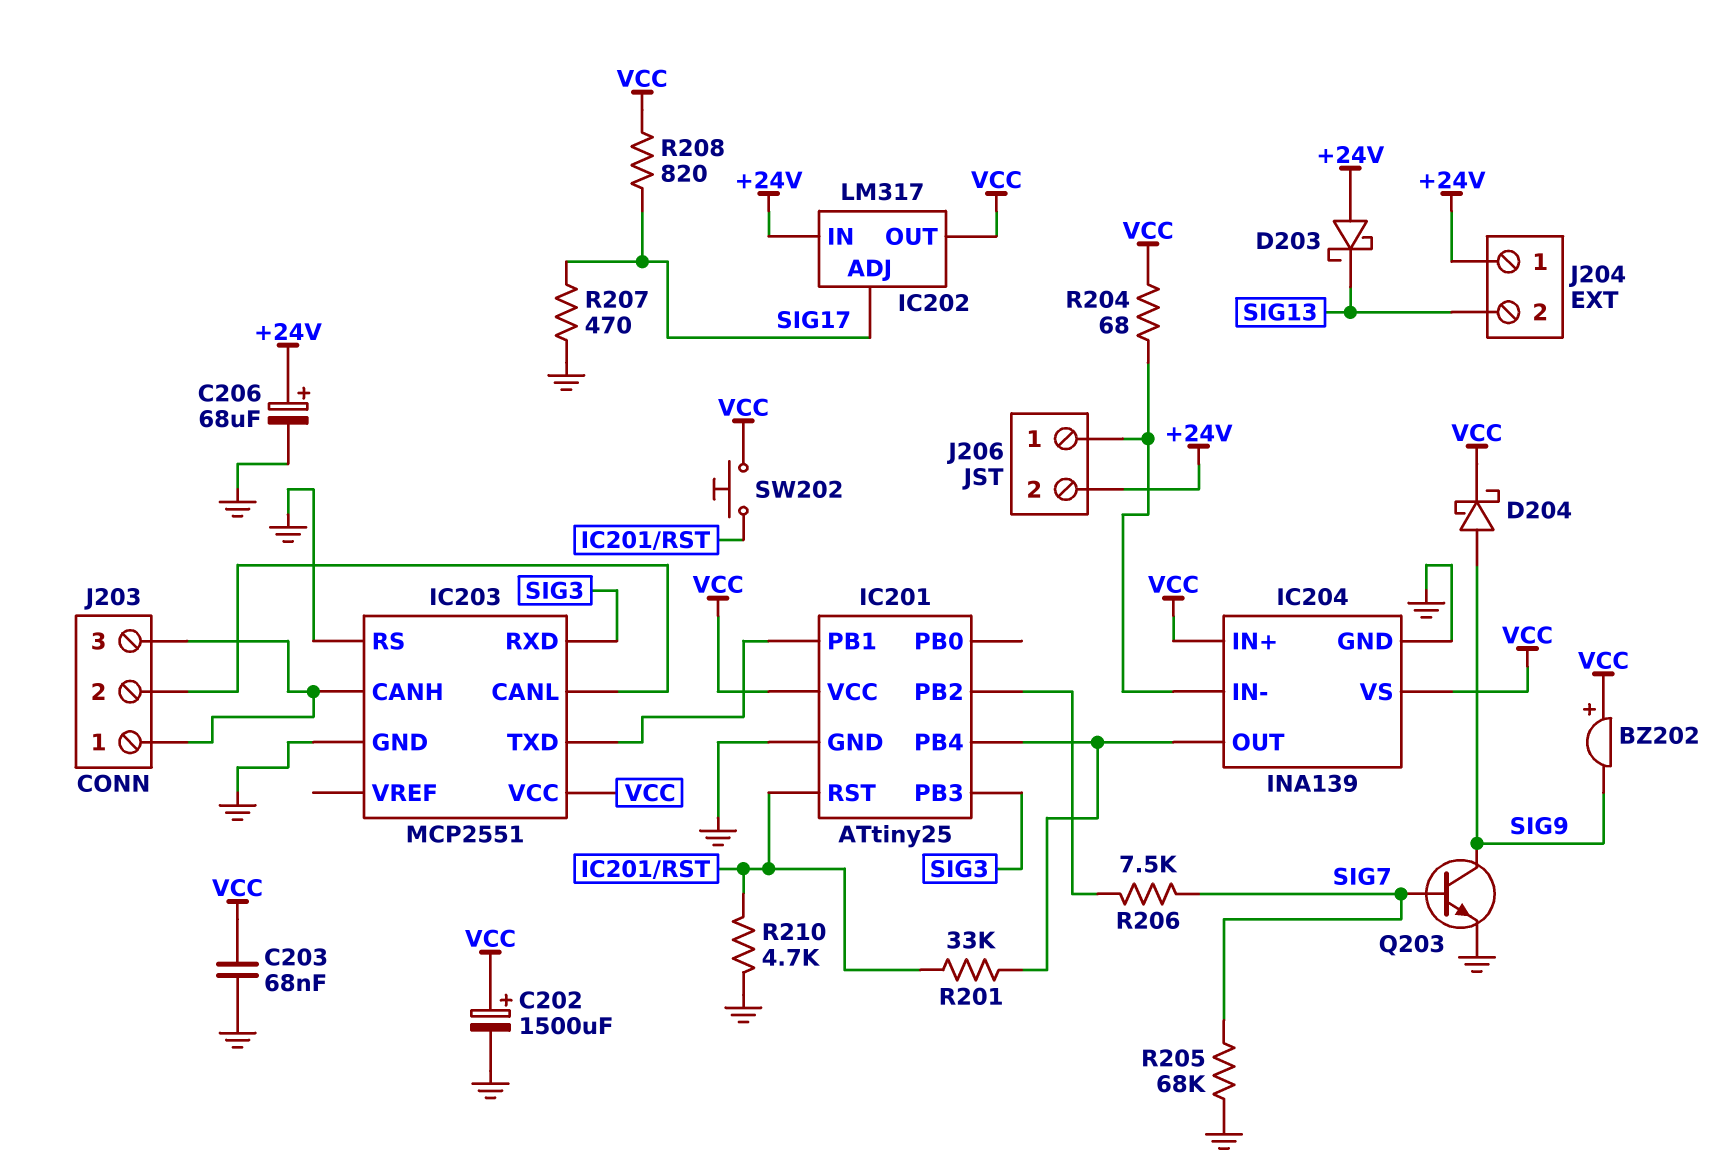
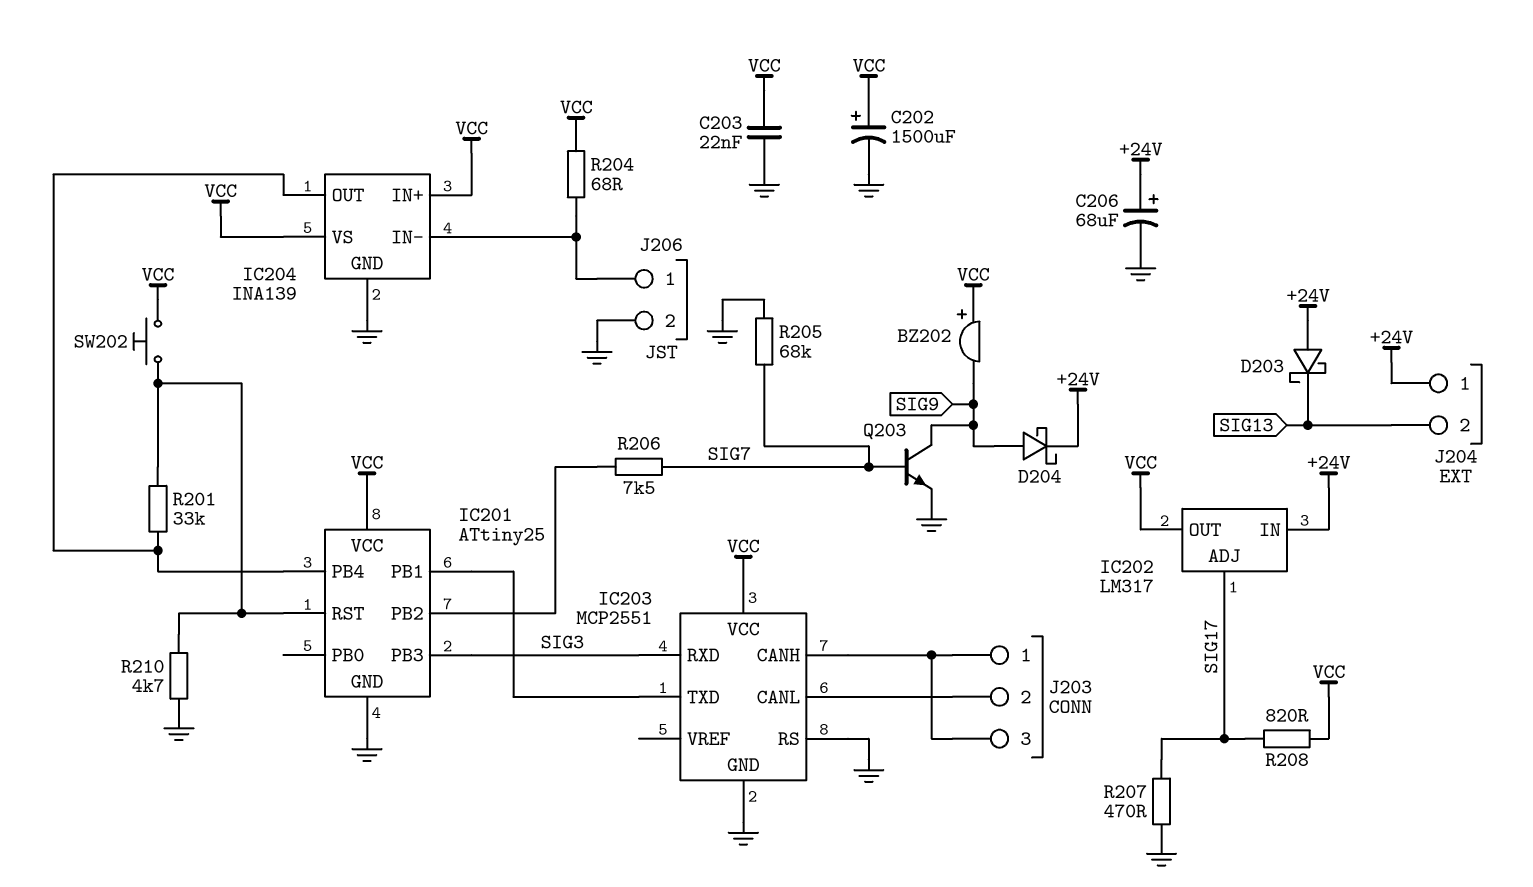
C203: 68nF (GND, VCC) -> 22nF (GND, VCC)
D204: schottky (A SIG9, K VCC) -> schottky (A SIG9, K +24V)
J206 pin 2: +24V -> GND

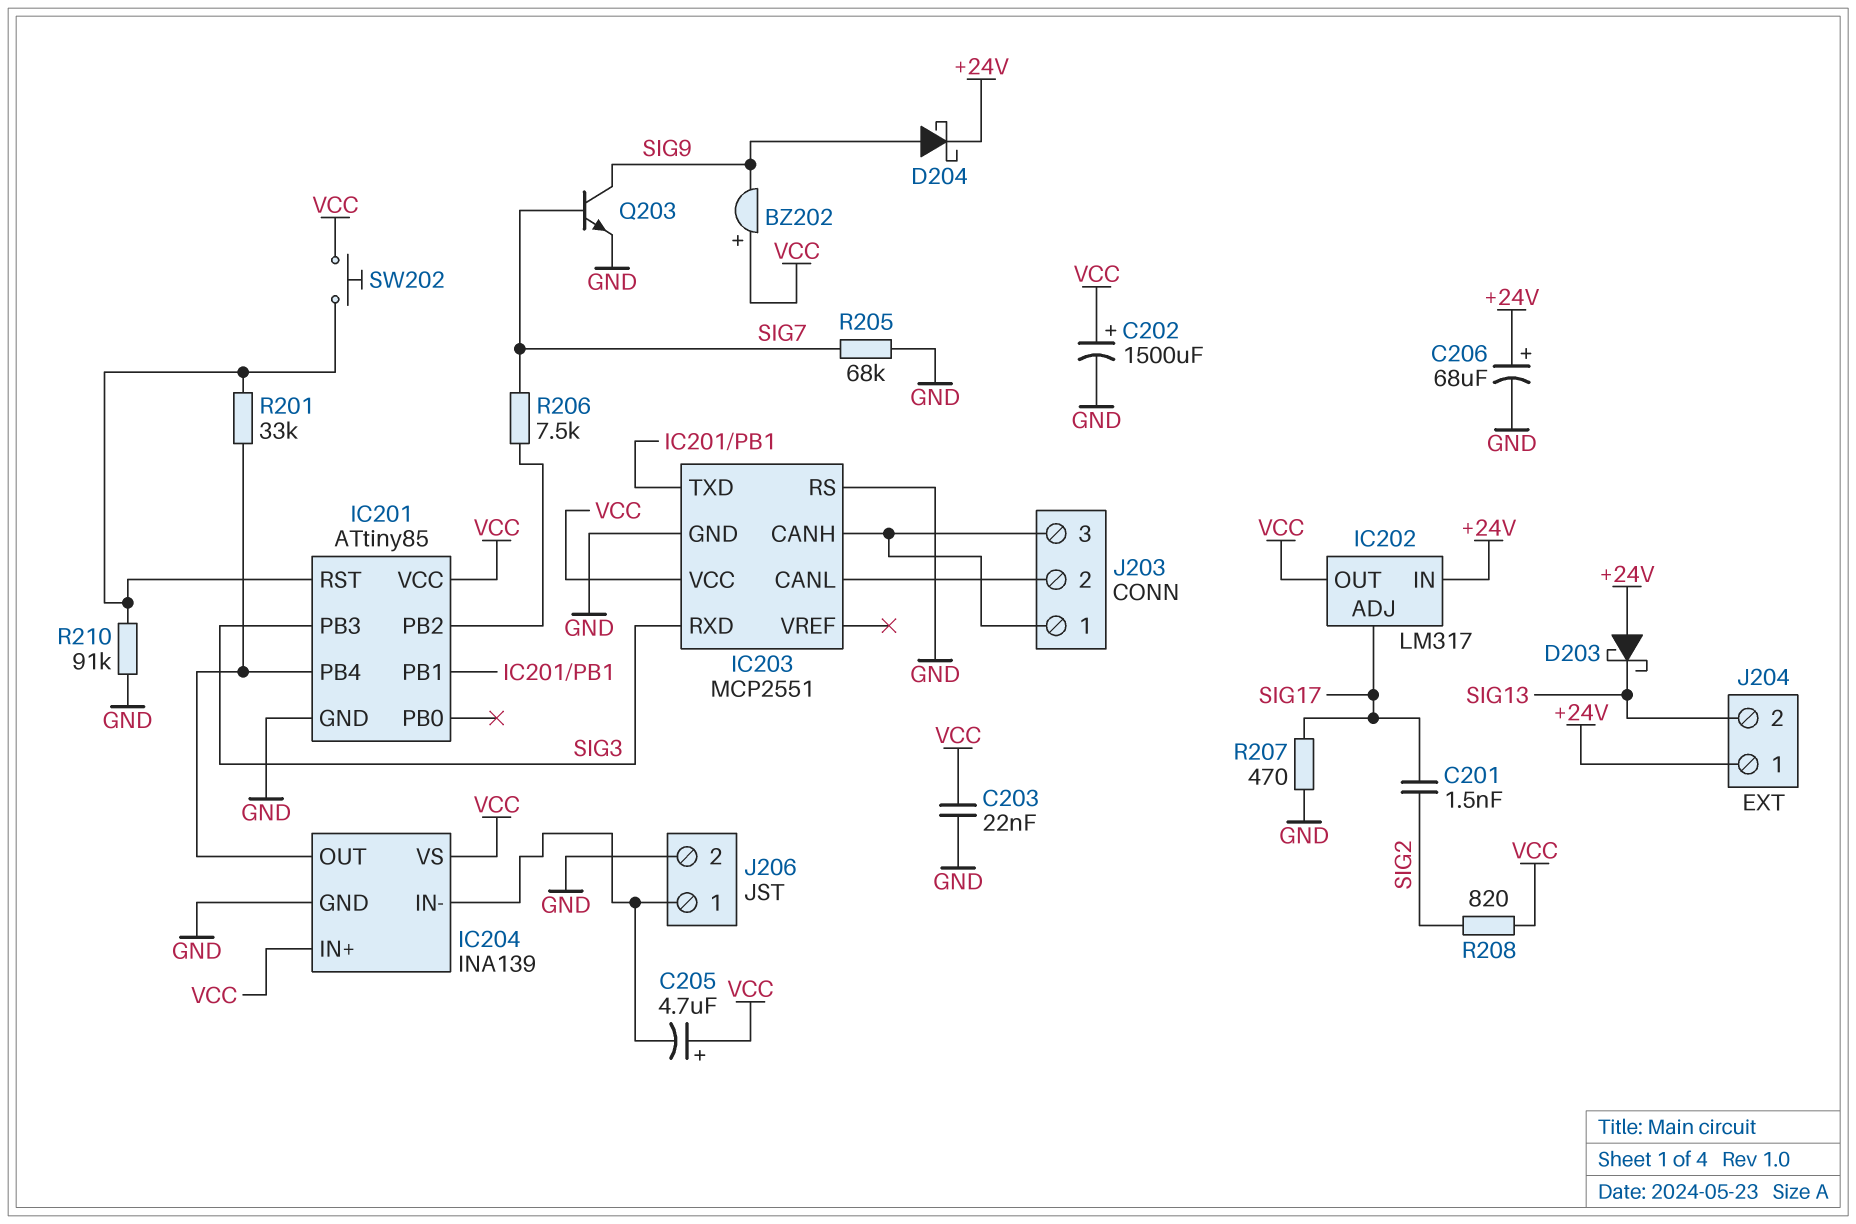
C201: none -> 1.5nF (SIG2, SIG17)
C205: none -> 4.7uF (plus VCC, minus IC204/IN-)
IC201: ATtiny25 -> ATtiny85
R204: 68 (IC204/IN-, VCC) -> none
R208: 820 (SIG17, VCC) -> 820 (SIG2, VCC)
R210: 4.7k (GND, IC201/RST) -> 91k (GND, IC201/RST)

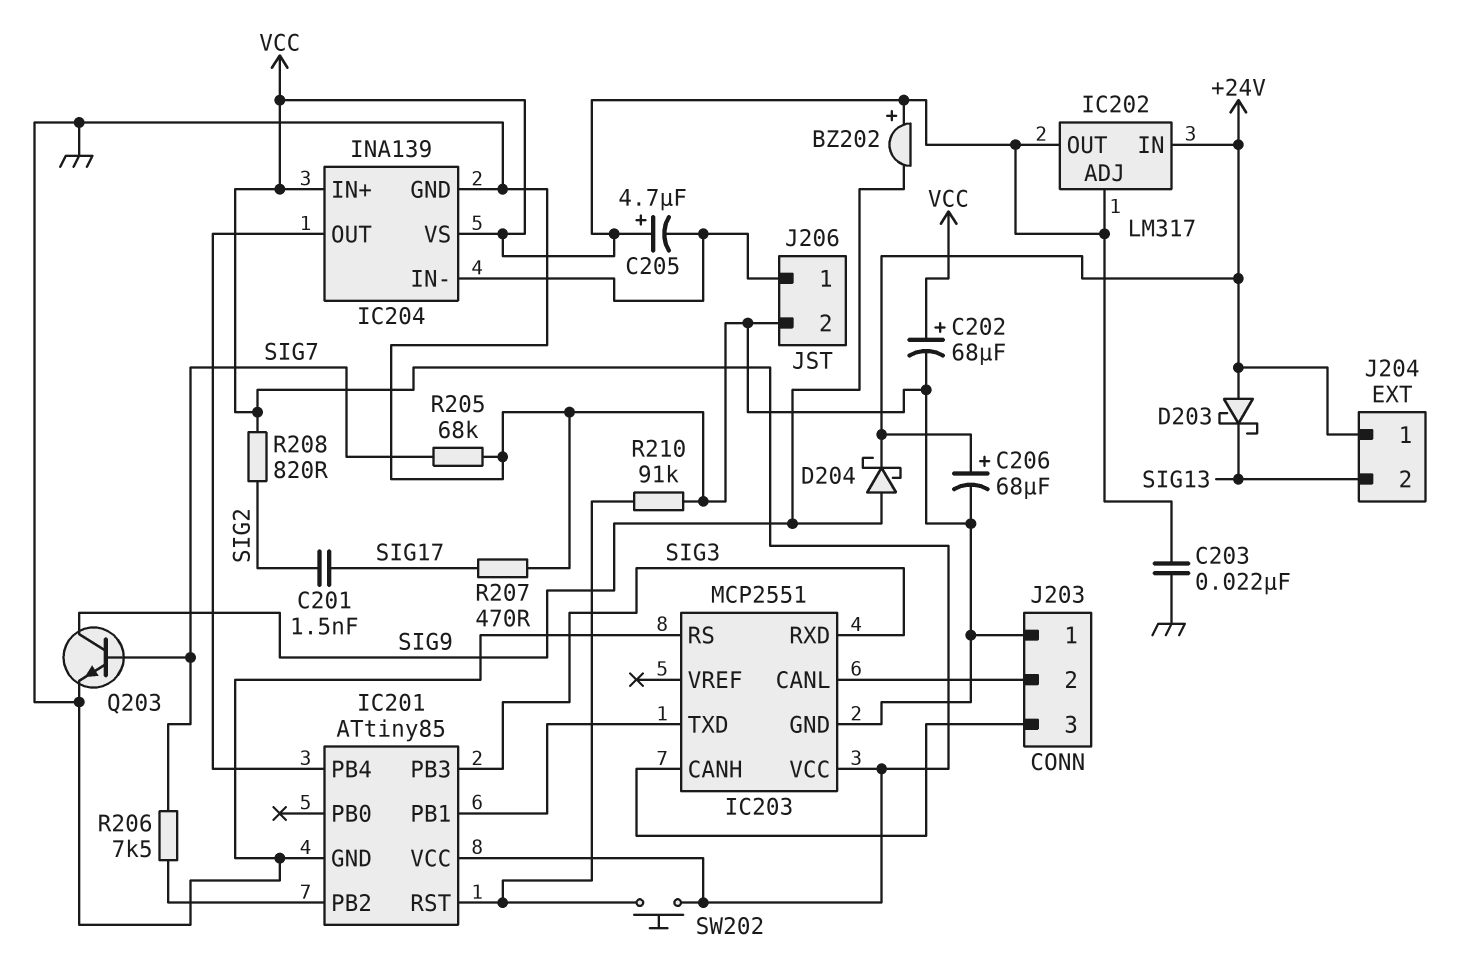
C202: 1500uF (plus VCC, minus GND) -> 68uF (plus VCC, minus GND)
IC202 pin ADJ: SIG17 -> VCC
J203 pin 1: IC203/CANH -> GND
R201: 33k (IC201/PB4, IC201/RST) -> none

